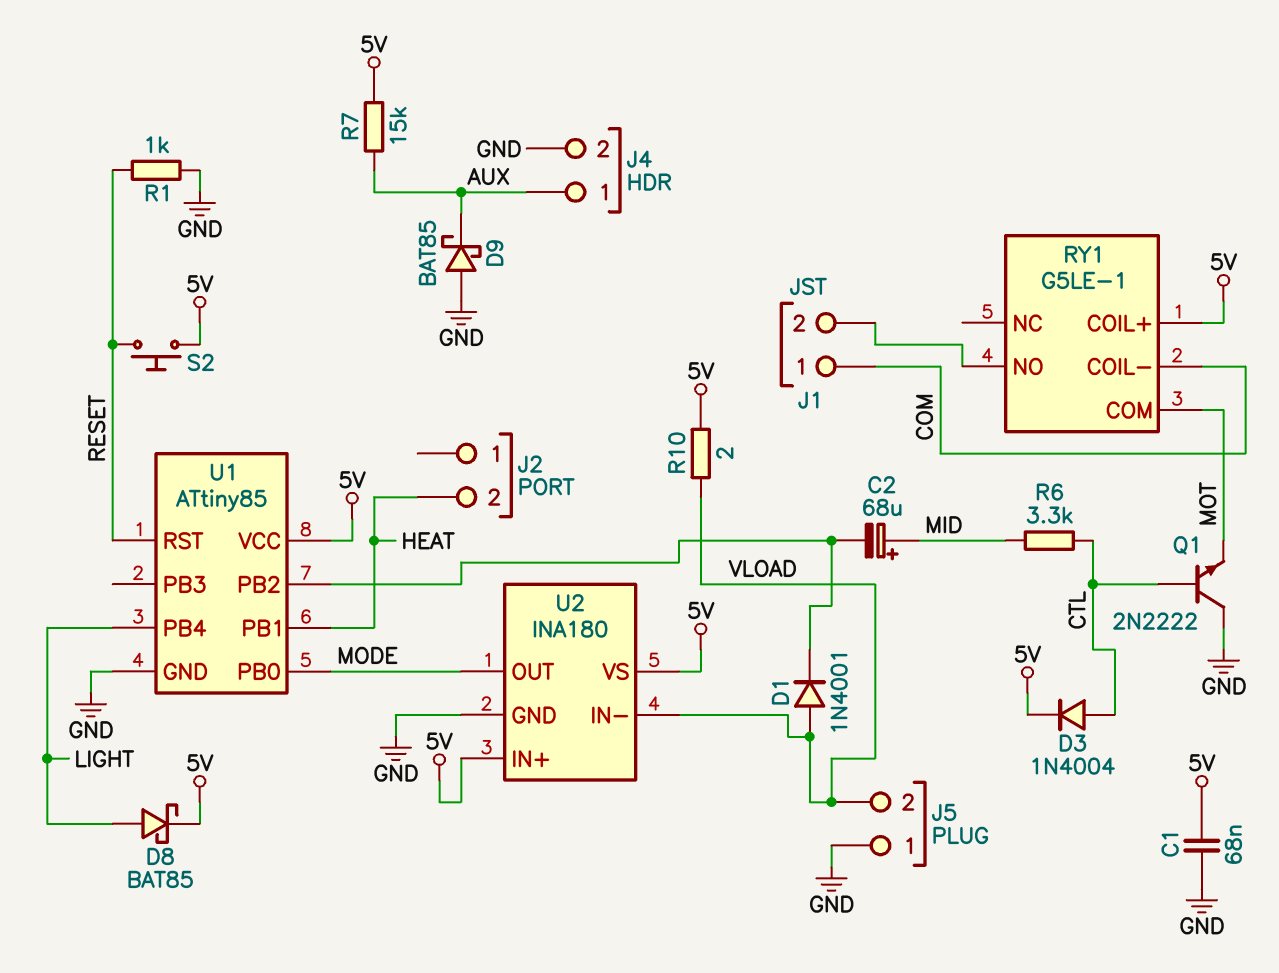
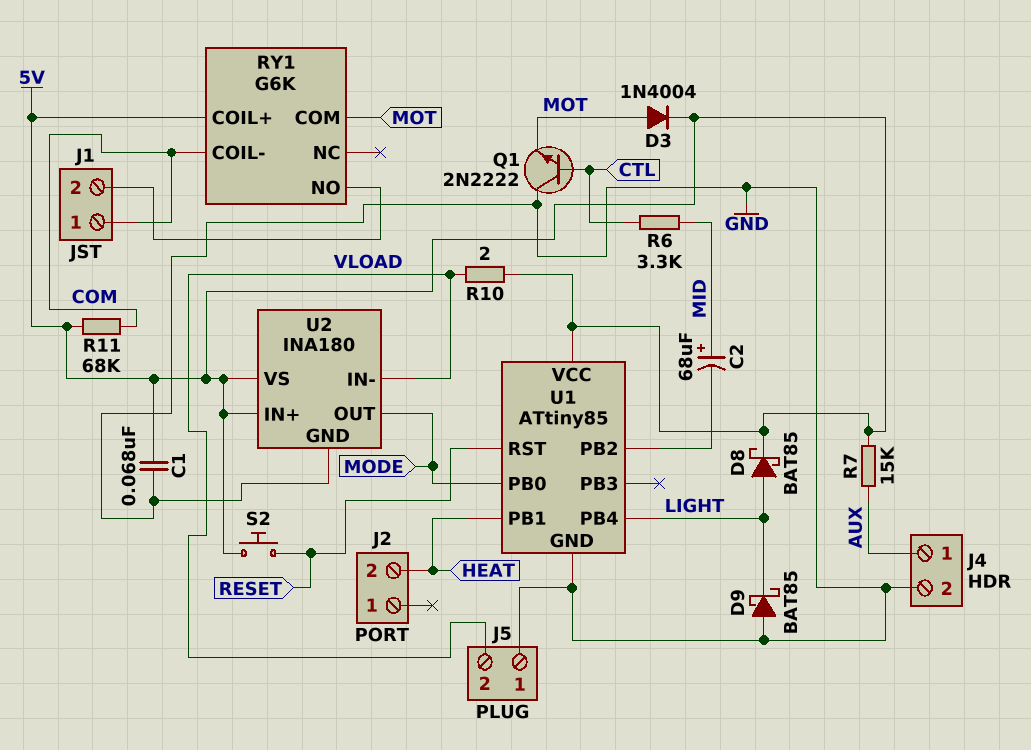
D1: diode 1N4001 (A VLOAD, K U1/PB2) -> none
D3: diode 1N4004 (A CTL, K 5V) -> diode 1N4004 (A MOT, K 5V)
D9: schottky BAT85 (A GND, K AUX) -> schottky BAT85 (A GND, K LIGHT)
R1: 1k (GND, RESET) -> none
R11: none -> 68k (5V, COM)
RY1: G5LE-1 -> G6K

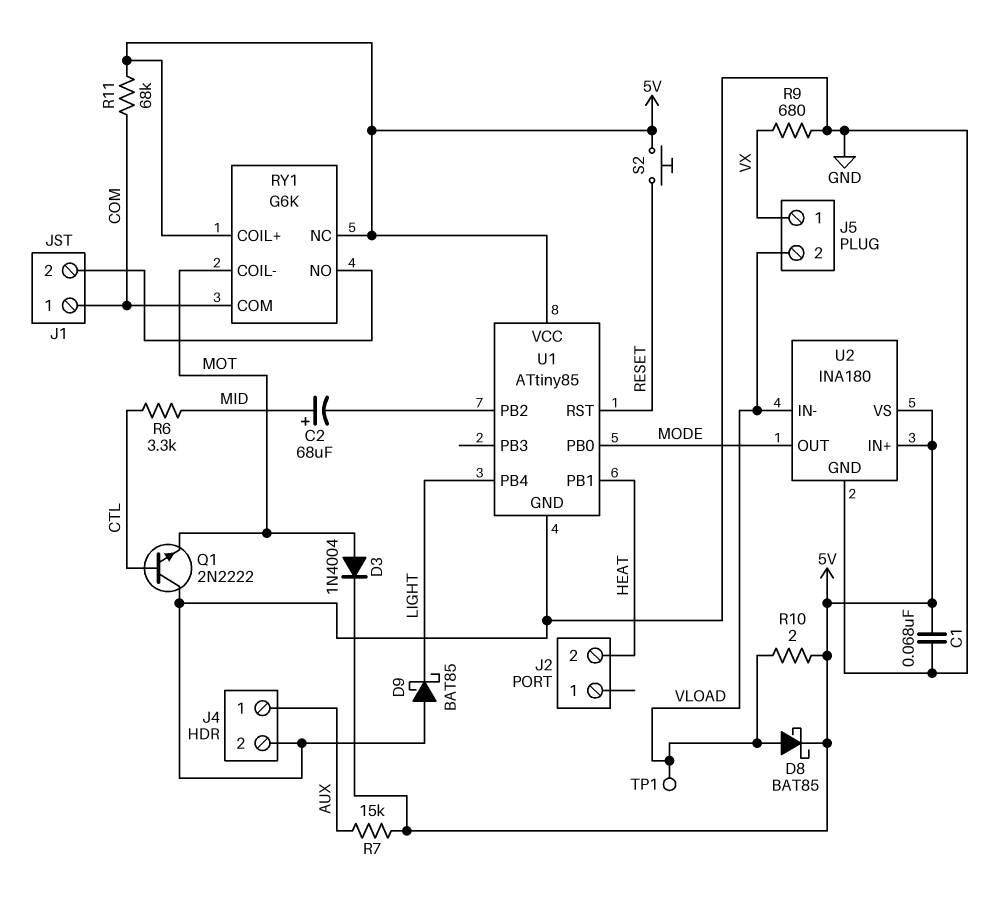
D8: schottky BAT85 (A LIGHT, K 5V) -> schottky BAT85 (A VLOAD, K 5V)
J5 pin 1: GND -> VX
R9: none -> 680 (GND, VX)
RY1 pin COIL-: COM -> MOT
RY1 pin COM: MOT -> COM
RY1 pin NC: none -> 5V
TP1: none -> test point (VLOAD)

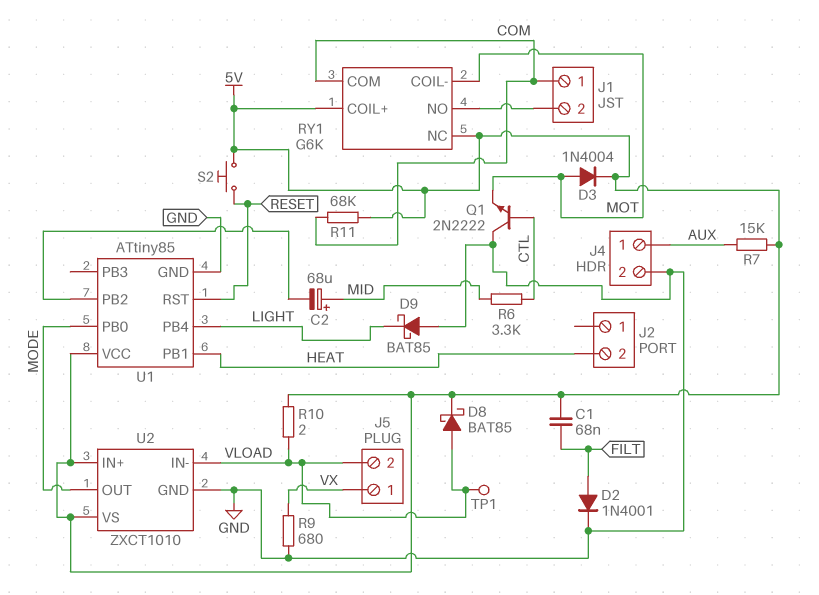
C1: 68nF (5V, GND) -> 68nF (5V, FILT)
D2: none -> diode 1N4001 (A FILT, K GND)
U2: INA180 -> ZXCT1010

